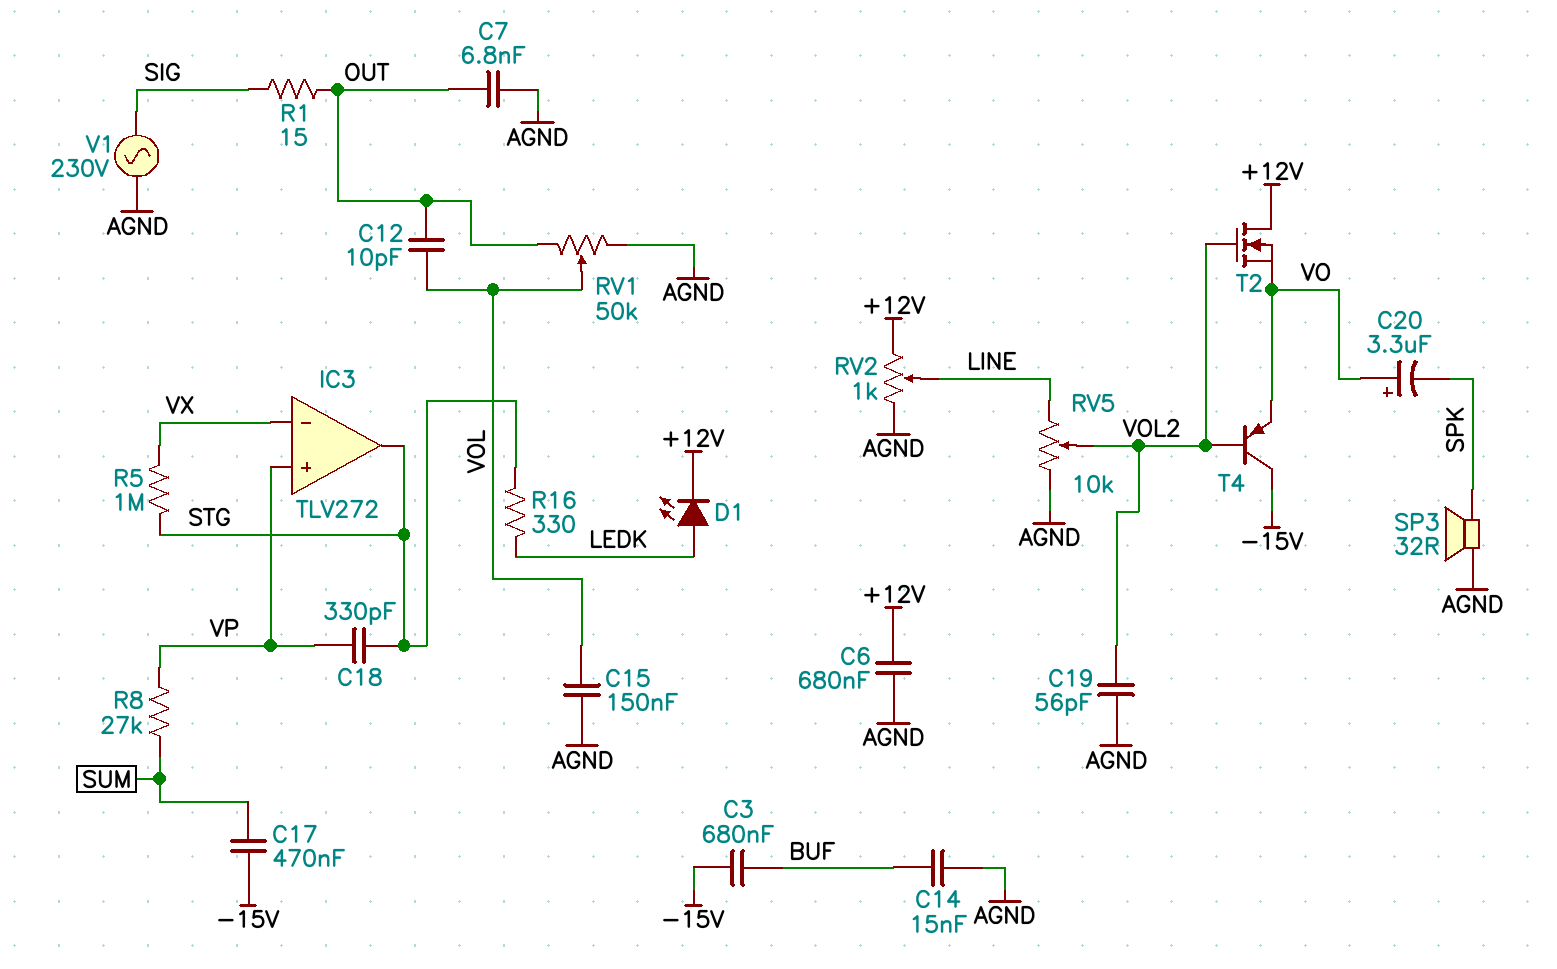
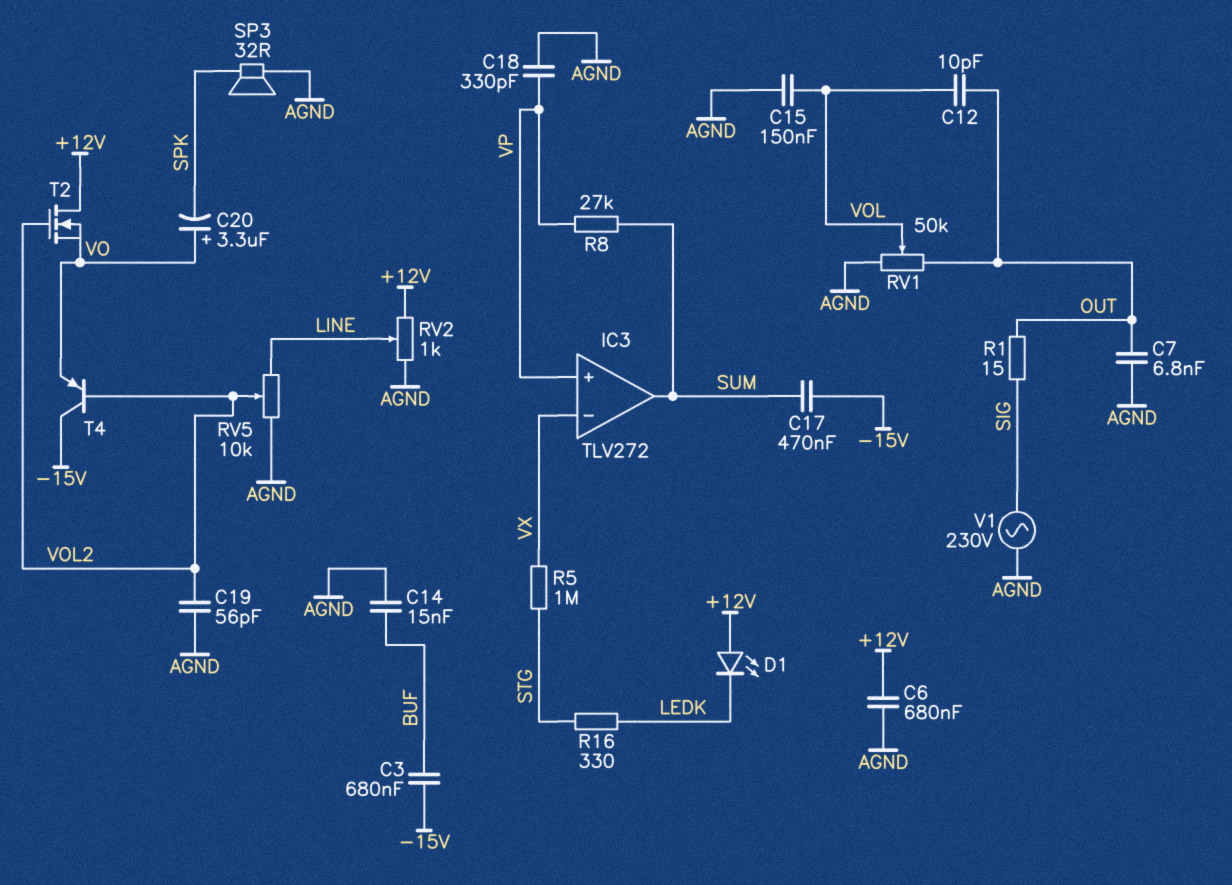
C18: 330pF (STG, VP) -> 330pF (AGND, VP)
D1: LED (A LEDK, K +12V) -> LED (A +12V, K LEDK)
IC3 pin out: STG -> SUM

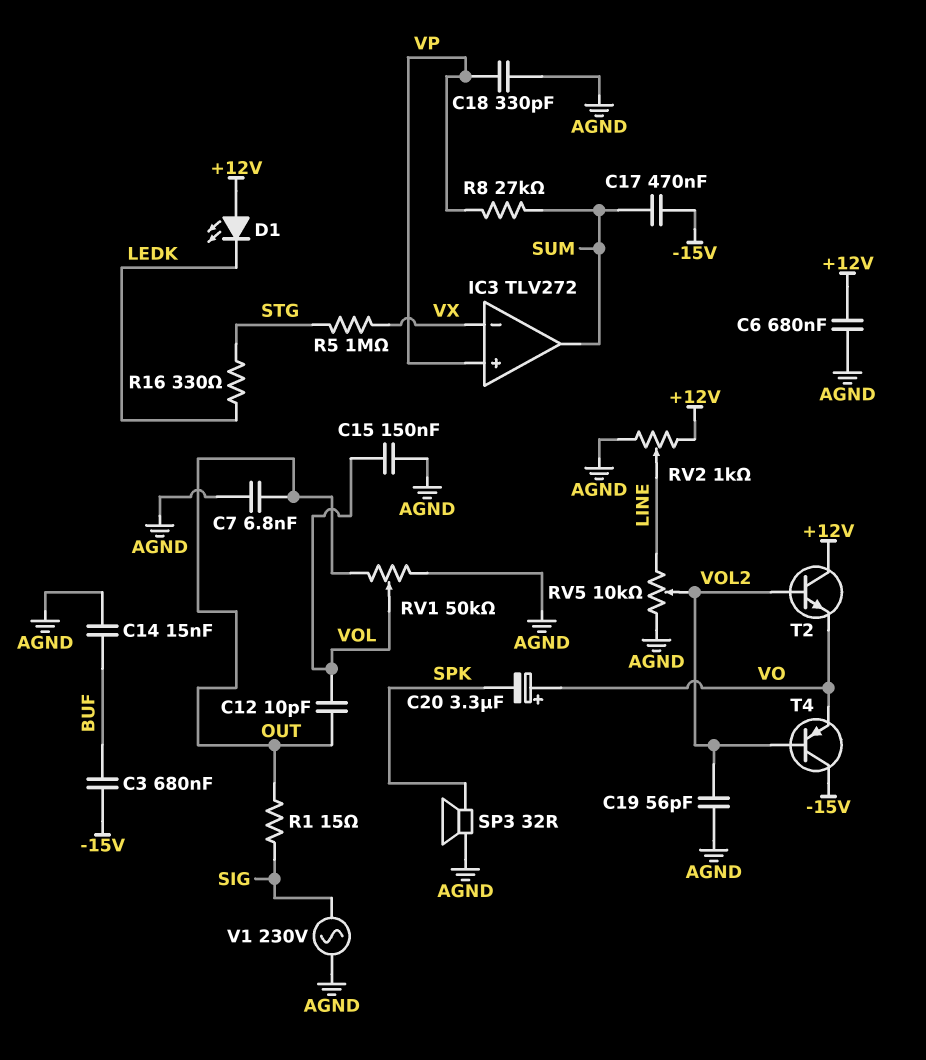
T2: NMOS (G VOL2, D +12V, S VO) -> NPN (B VOL2, C +12V, E VO)

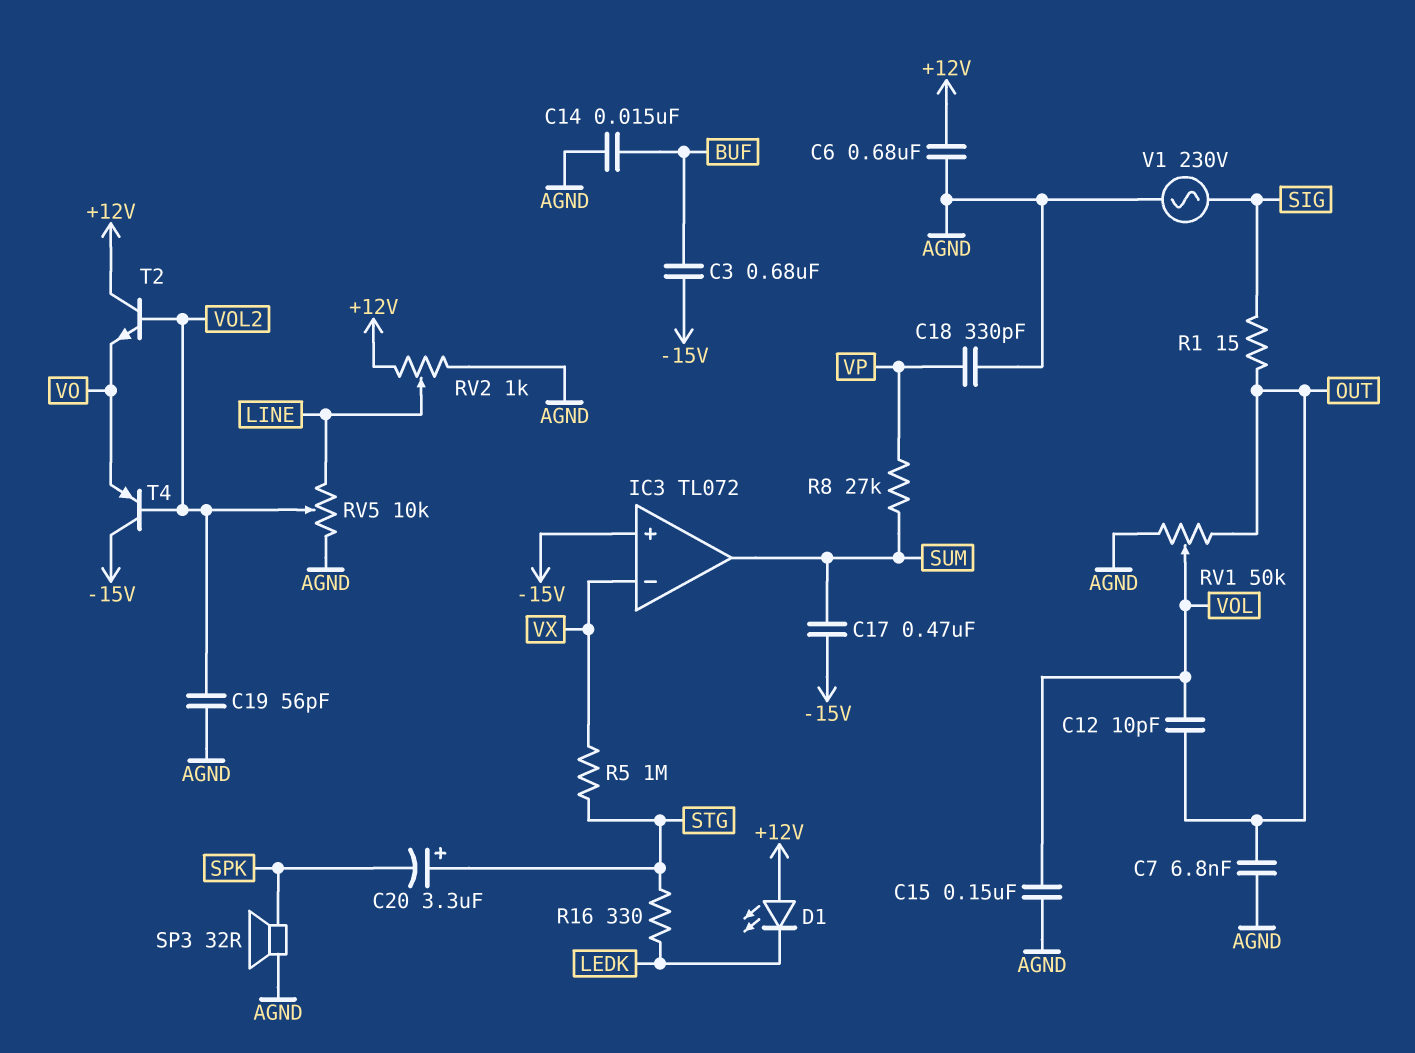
C20: 3.3uF (plus VO, minus SPK) -> 3.3uF (plus STG, minus SPK)
IC3: TLV272 -> TL072
IC3 pin in+: VP -> -15V

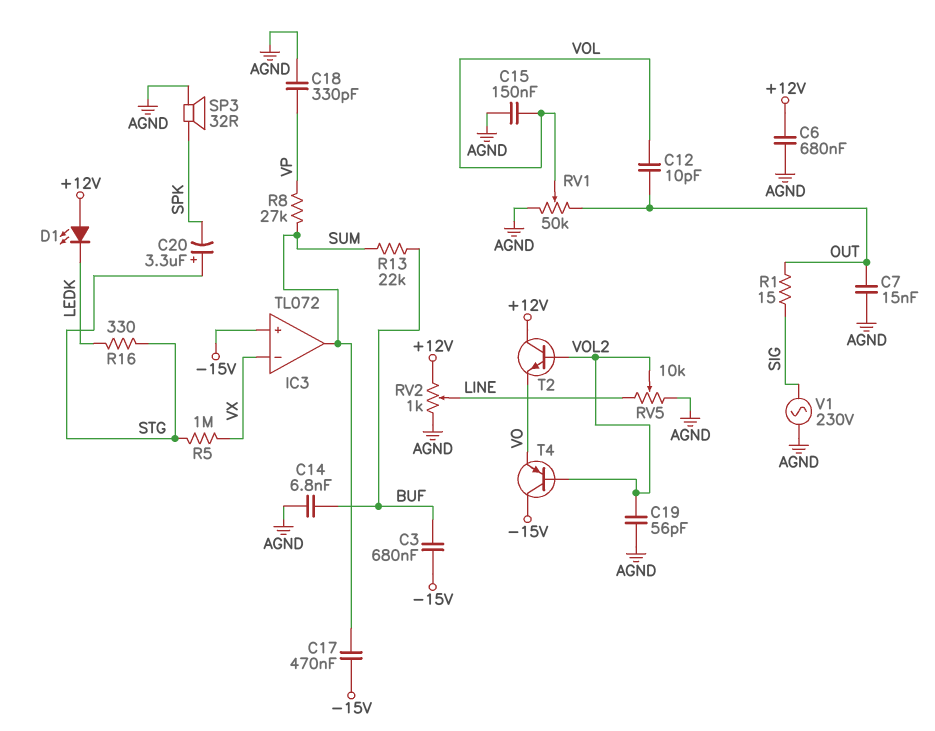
C7: 6.8nF (AGND, OUT) -> 15nF (AGND, OUT)
C14: 15nF (AGND, BUF) -> 6.8nF (AGND, BUF)
R13: none -> 22k (BUF, SUM)

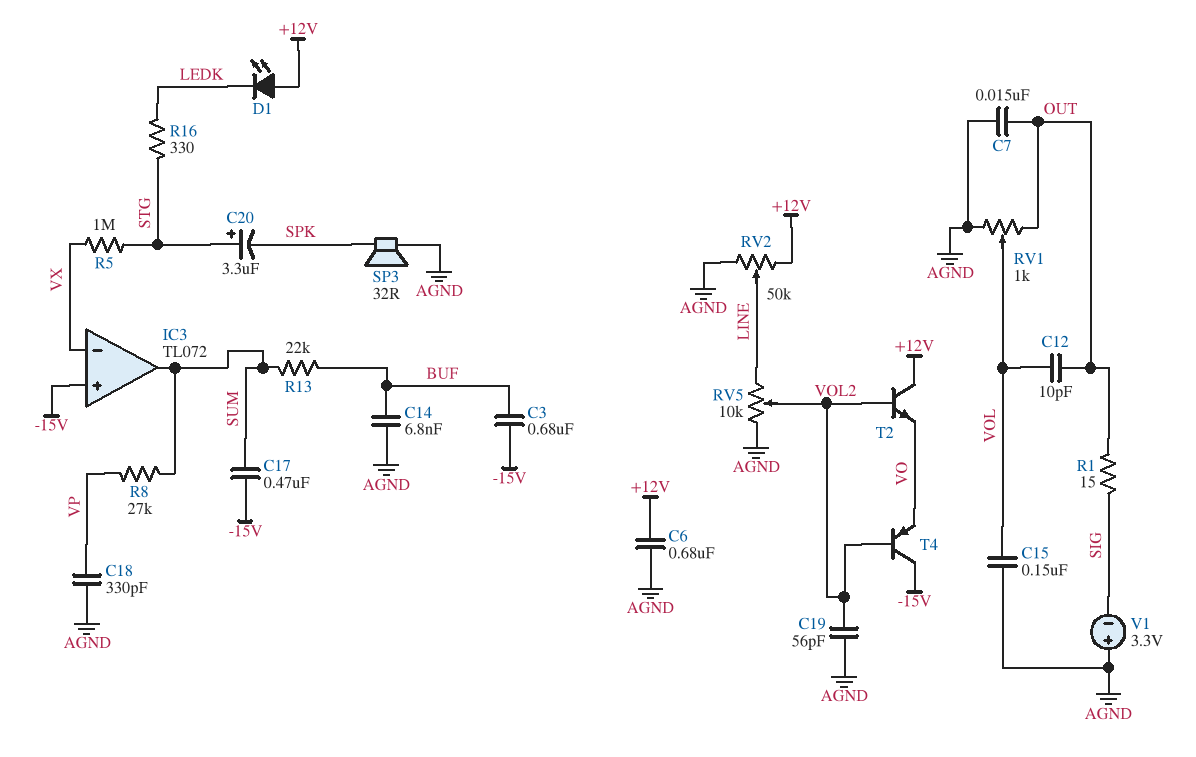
RV1: 50k (AGND, OUT, wiper VOL) -> 1k (AGND, OUT, wiper VOL)
RV2: 1k (+12V, AGND, wiper LINE) -> 50k (+12V, AGND, wiper LINE)
V1: AC 230V (AGND, SIG) -> 3.3V (plus AGND, minus SIG)

